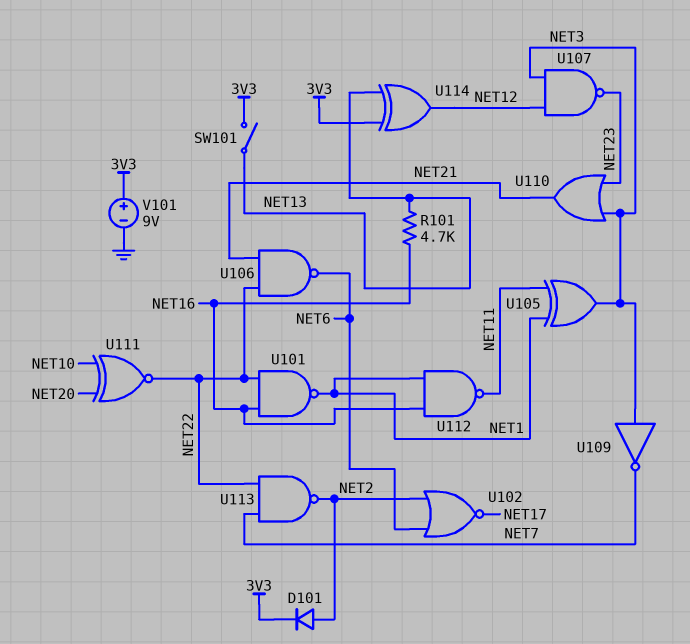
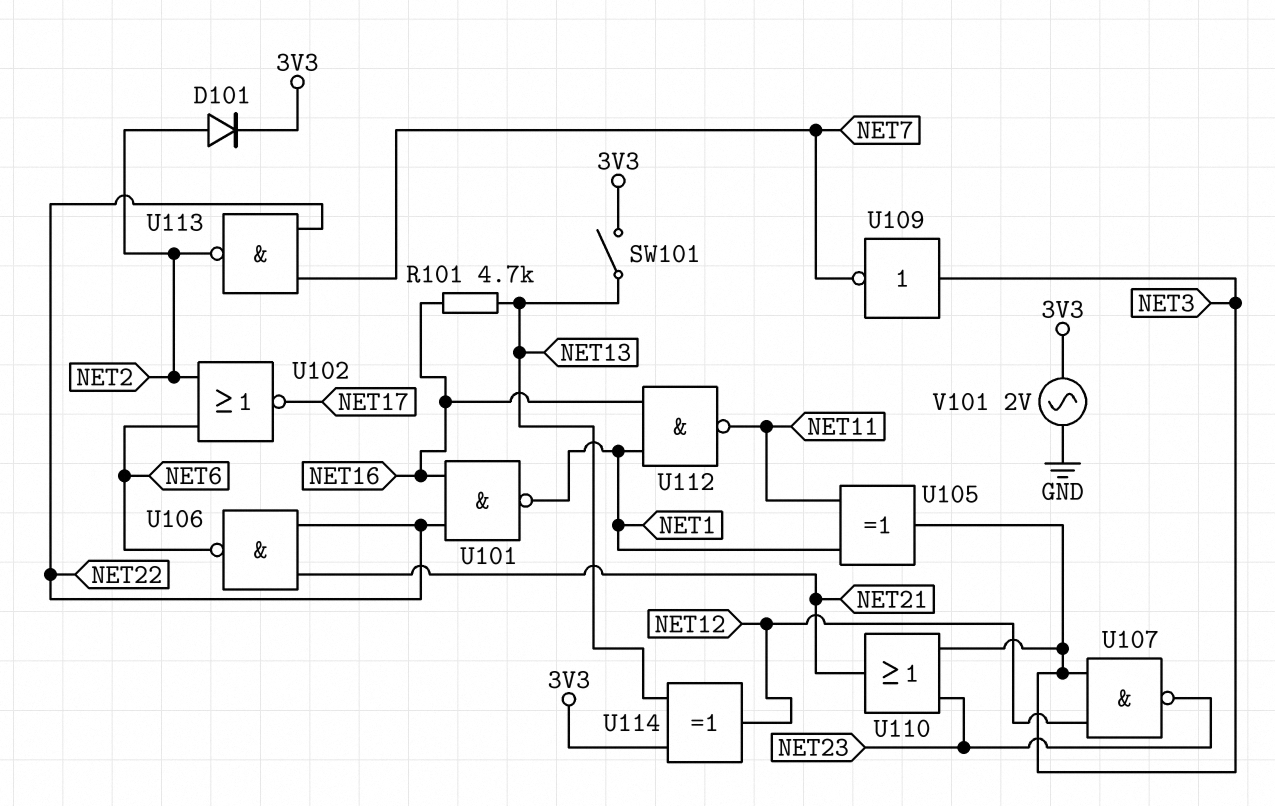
U111: XNOR (in NET10, in NET20, out NET22) -> none
V101: 9V (plus 3V3, minus GND) -> AC 2V (3V3, GND)

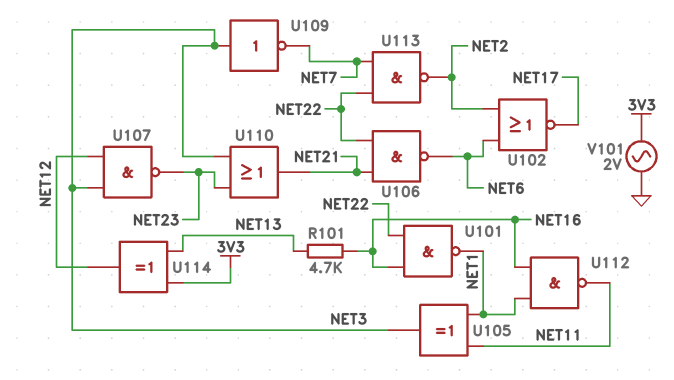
D101: diode (A NET2, K 3V3) -> none
SW101: switch (3V3, NET13) -> none

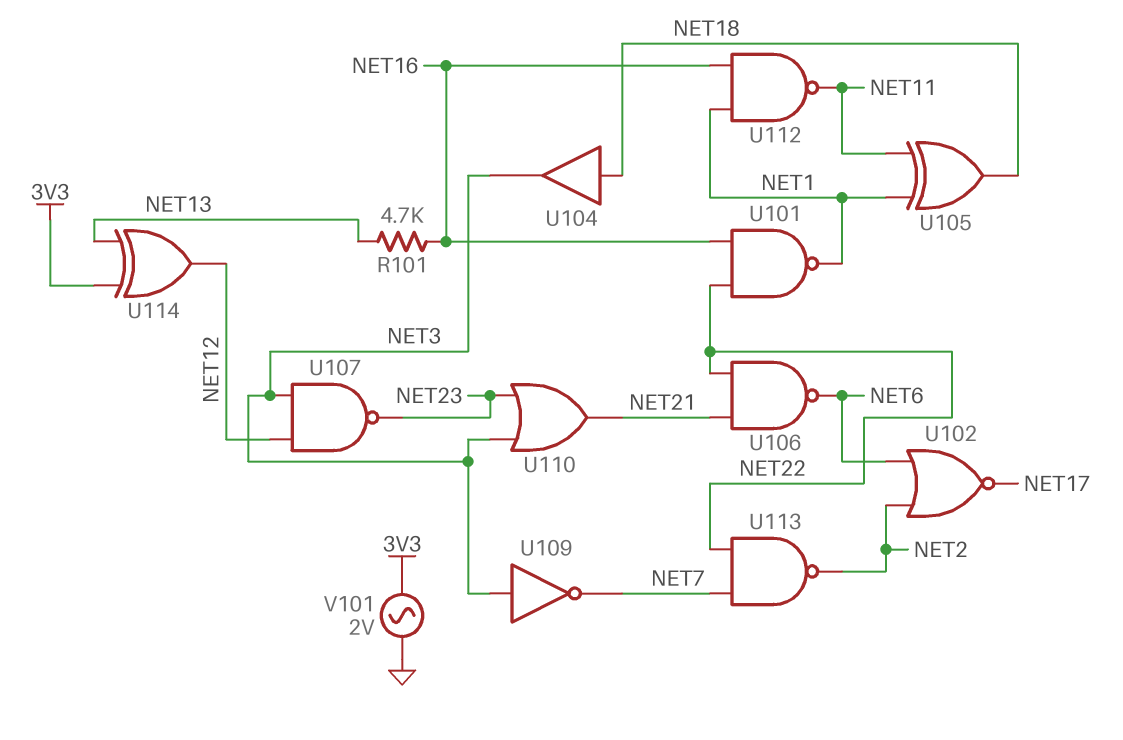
U104: none -> buffer (in NET18, out NET3)
U105: XOR (in NET1, in NET11, out NET3) -> XOR (in NET1, in NET11, out NET18)

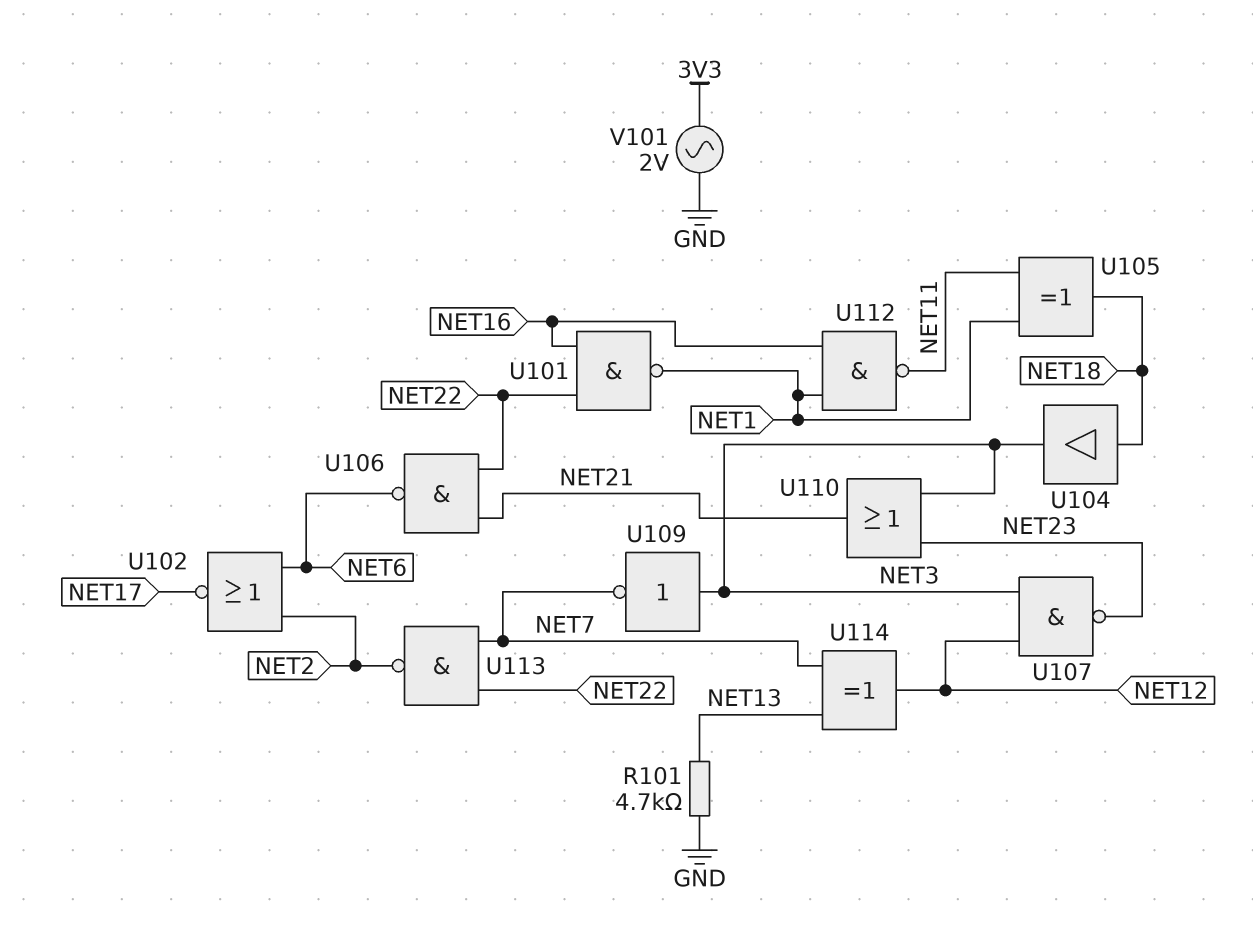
R101: 4.7k (NET13, NET16) -> 4.7k (GND, NET13)
U114: XOR (in 3V3, in NET13, out NET12) -> XOR (in NET7, in NET13, out NET12)

